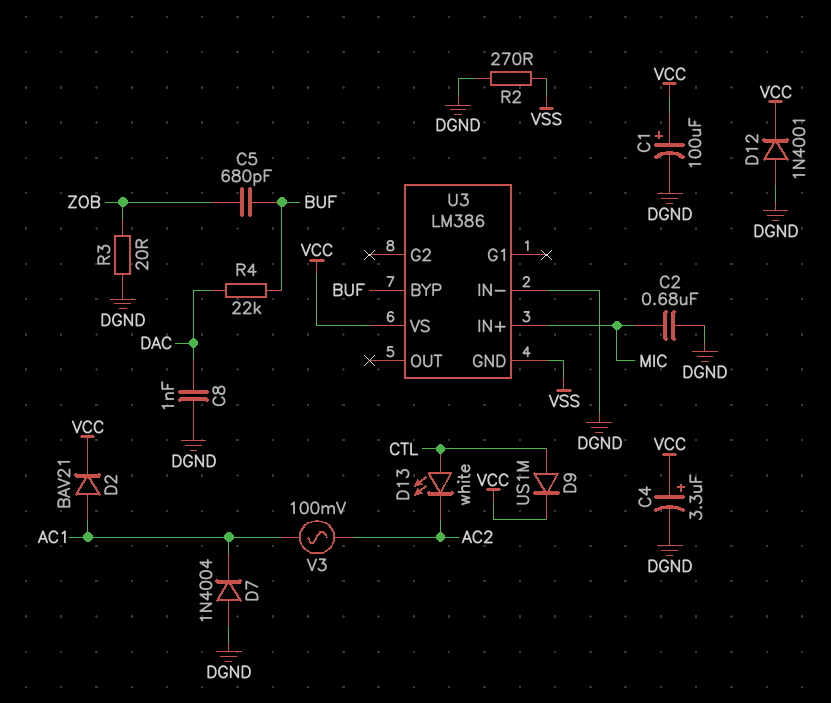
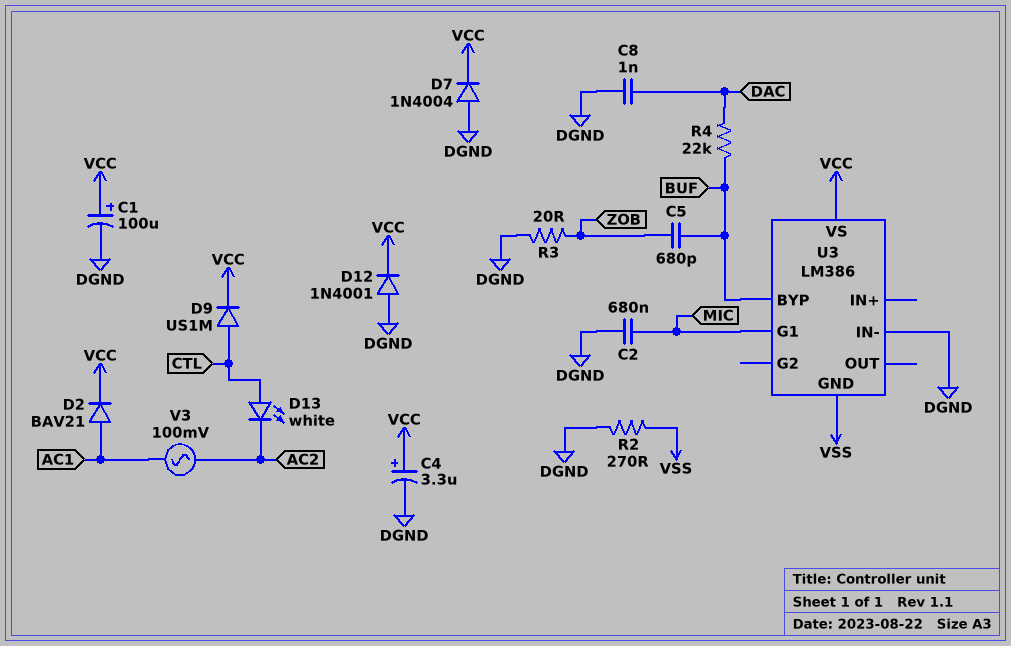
D7: diode 1N4004 (A DGND, K AC1) -> diode 1N4004 (A DGND, K VCC)
U3 pin G1: none -> MIC
U3 pin IN+: MIC -> none

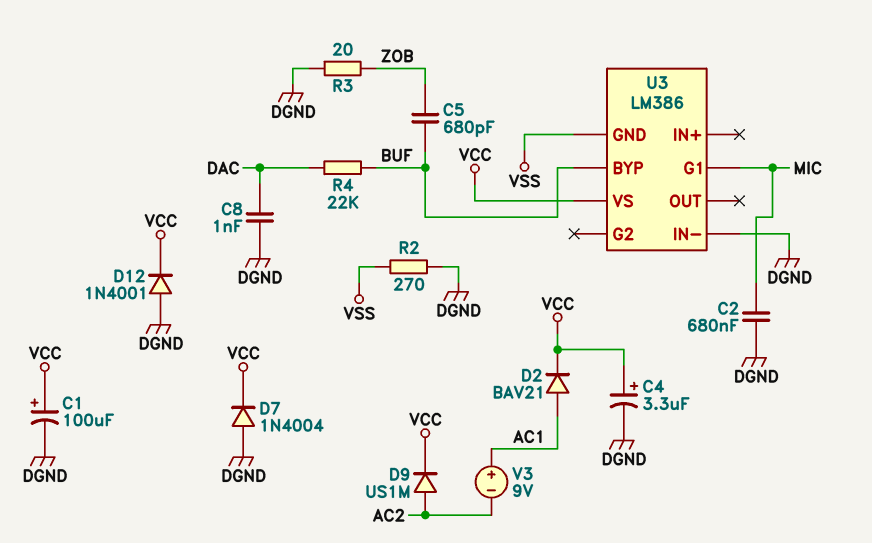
D9: diode US1M (A CTL, K VCC) -> diode US1M (A AC2, K VCC)
D13: LED white (A CTL, K AC2) -> none
V3: AC 100mV (AC1, AC2) -> 9V (plus AC1, minus AC2)

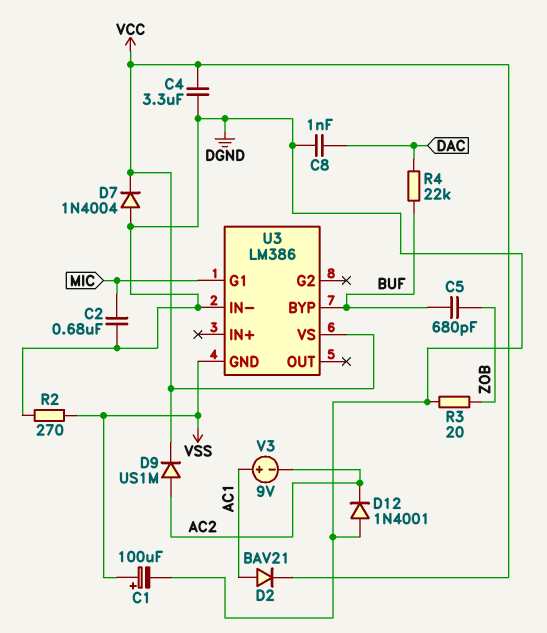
C1: 100uF (plus VCC, minus DGND) -> 100uF (plus VSS, minus DGND)
C4: 3.3uF (plus VCC, minus DGND) -> 3.3uF (DGND, VCC)
D12: diode 1N4001 (A DGND, K VCC) -> diode 1N4001 (A DGND, K AC2)

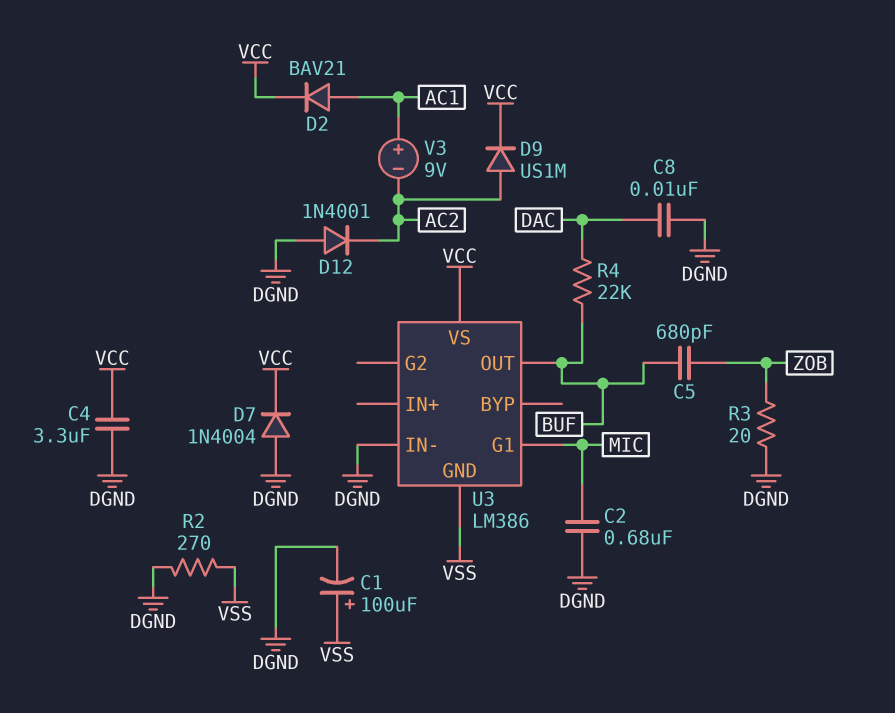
C8: 1nF (DAC, DGND) -> 10nF (DAC, DGND)
U3 pin BYP: BUF -> none
U3 pin OUT: none -> BUF

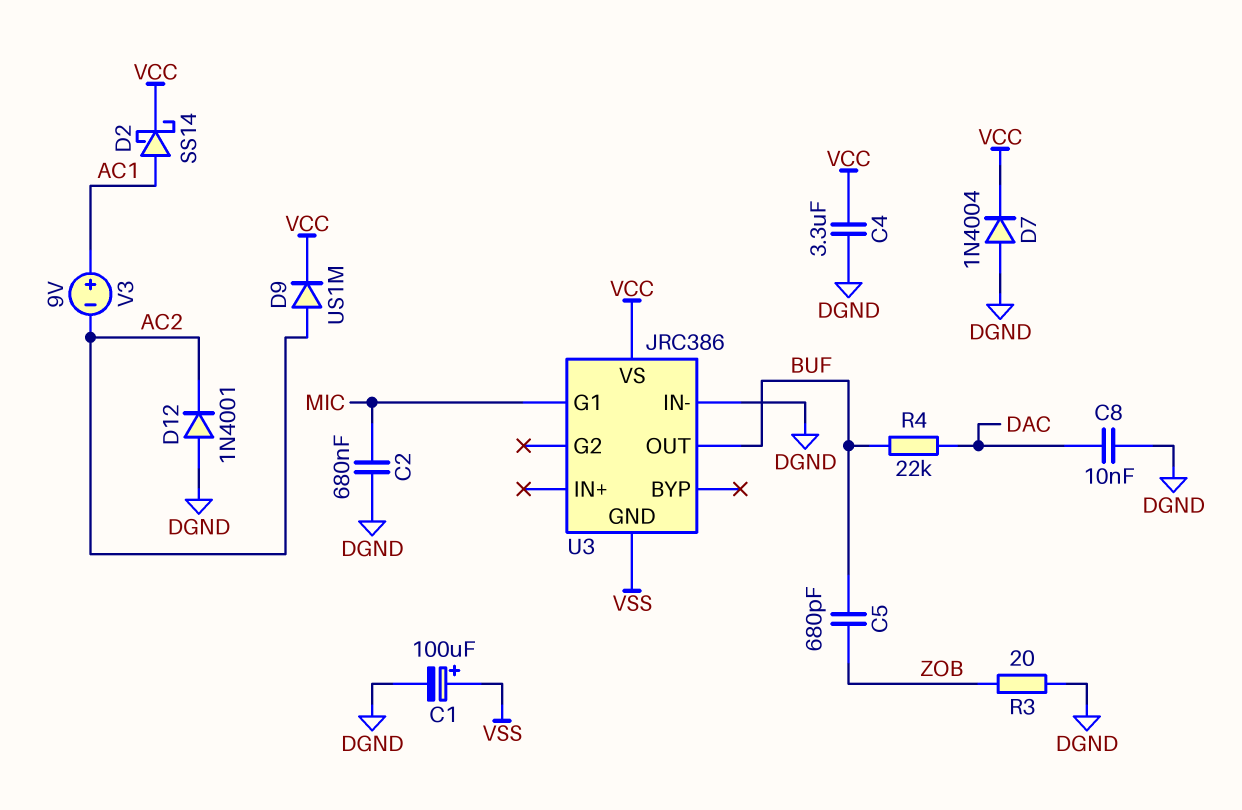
D2: diode BAV21 (A AC1, K VCC) -> schottky SS14 (A AC1, K VCC)
R2: 270 (DGND, VSS) -> none
U3: LM386 -> JRC386

